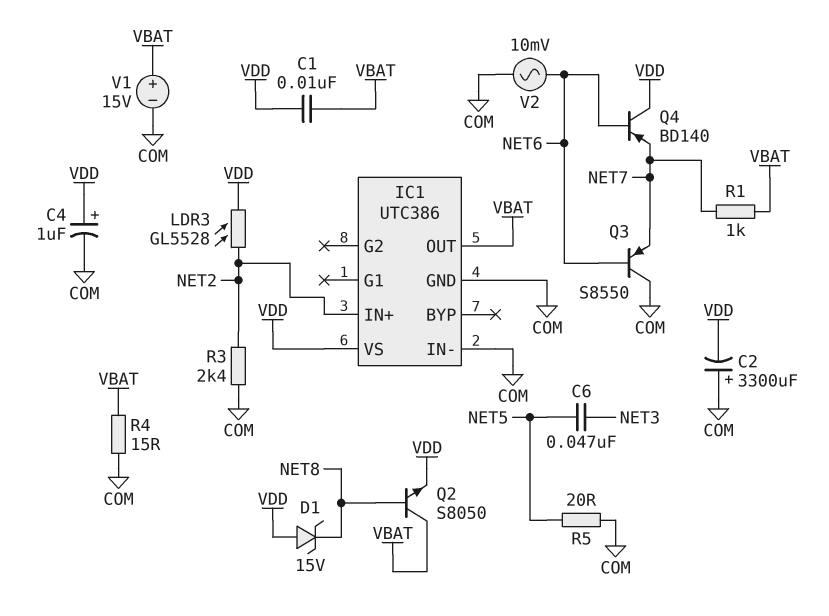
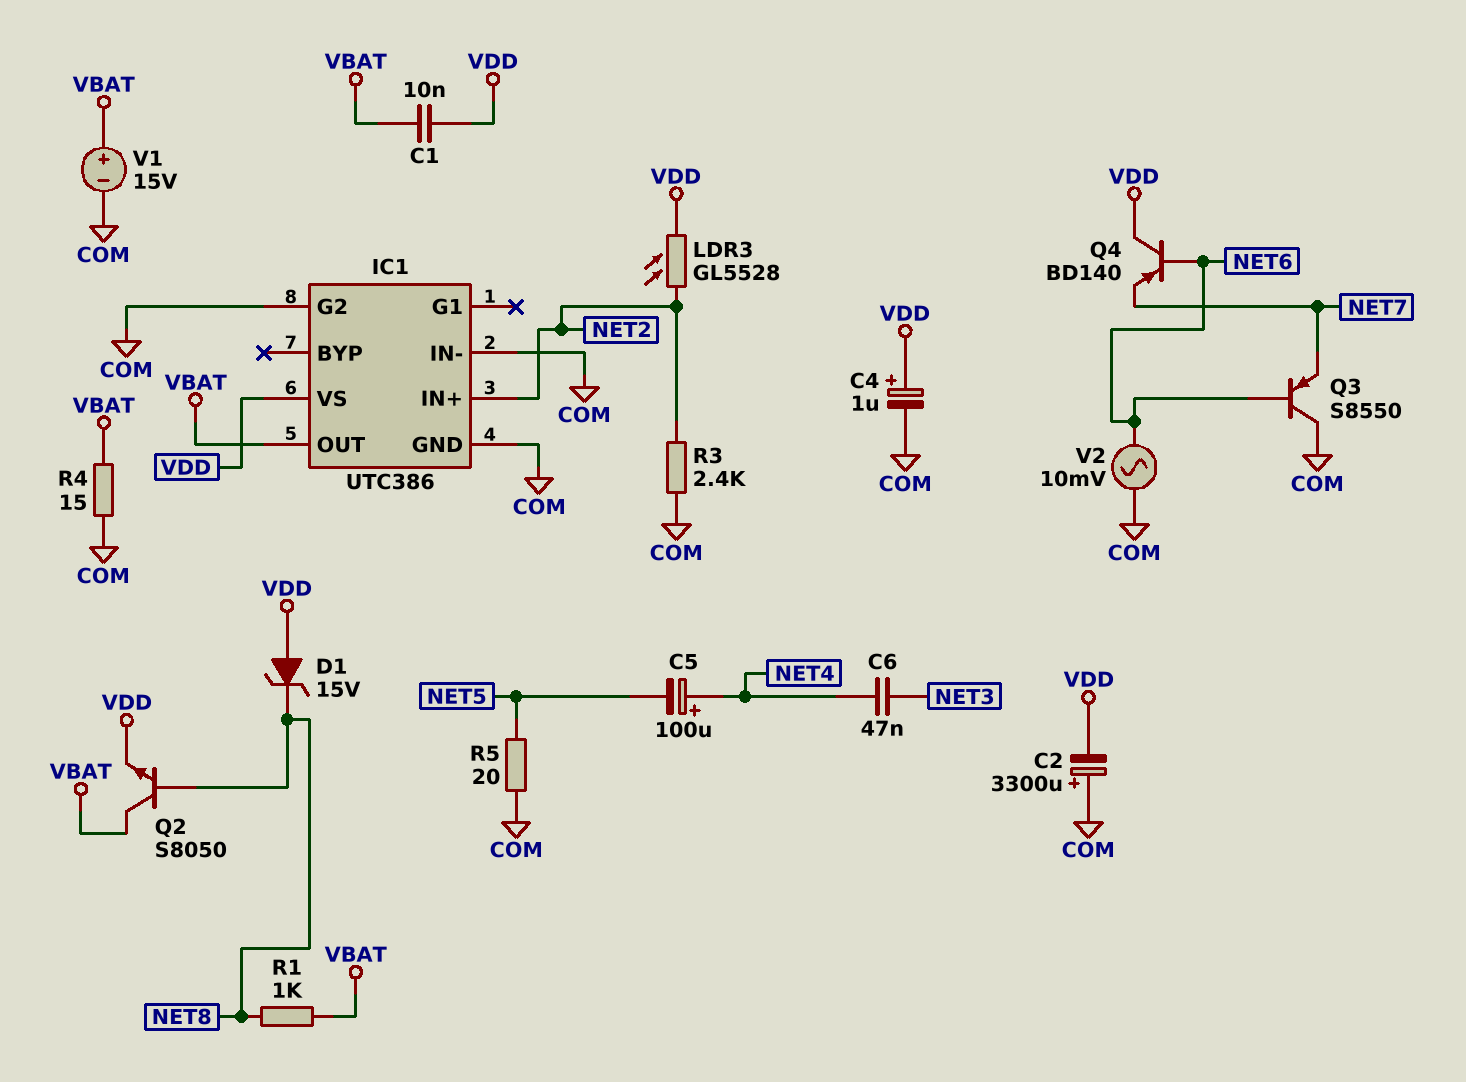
C5: none -> 100uF (plus NET4, minus NET5)
C6: 47nF (NET3, NET5) -> 47nF (NET3, NET4)
IC1 pin G2: none -> COM
R1: 1k (NET7, VBAT) -> 1k (NET8, VBAT)

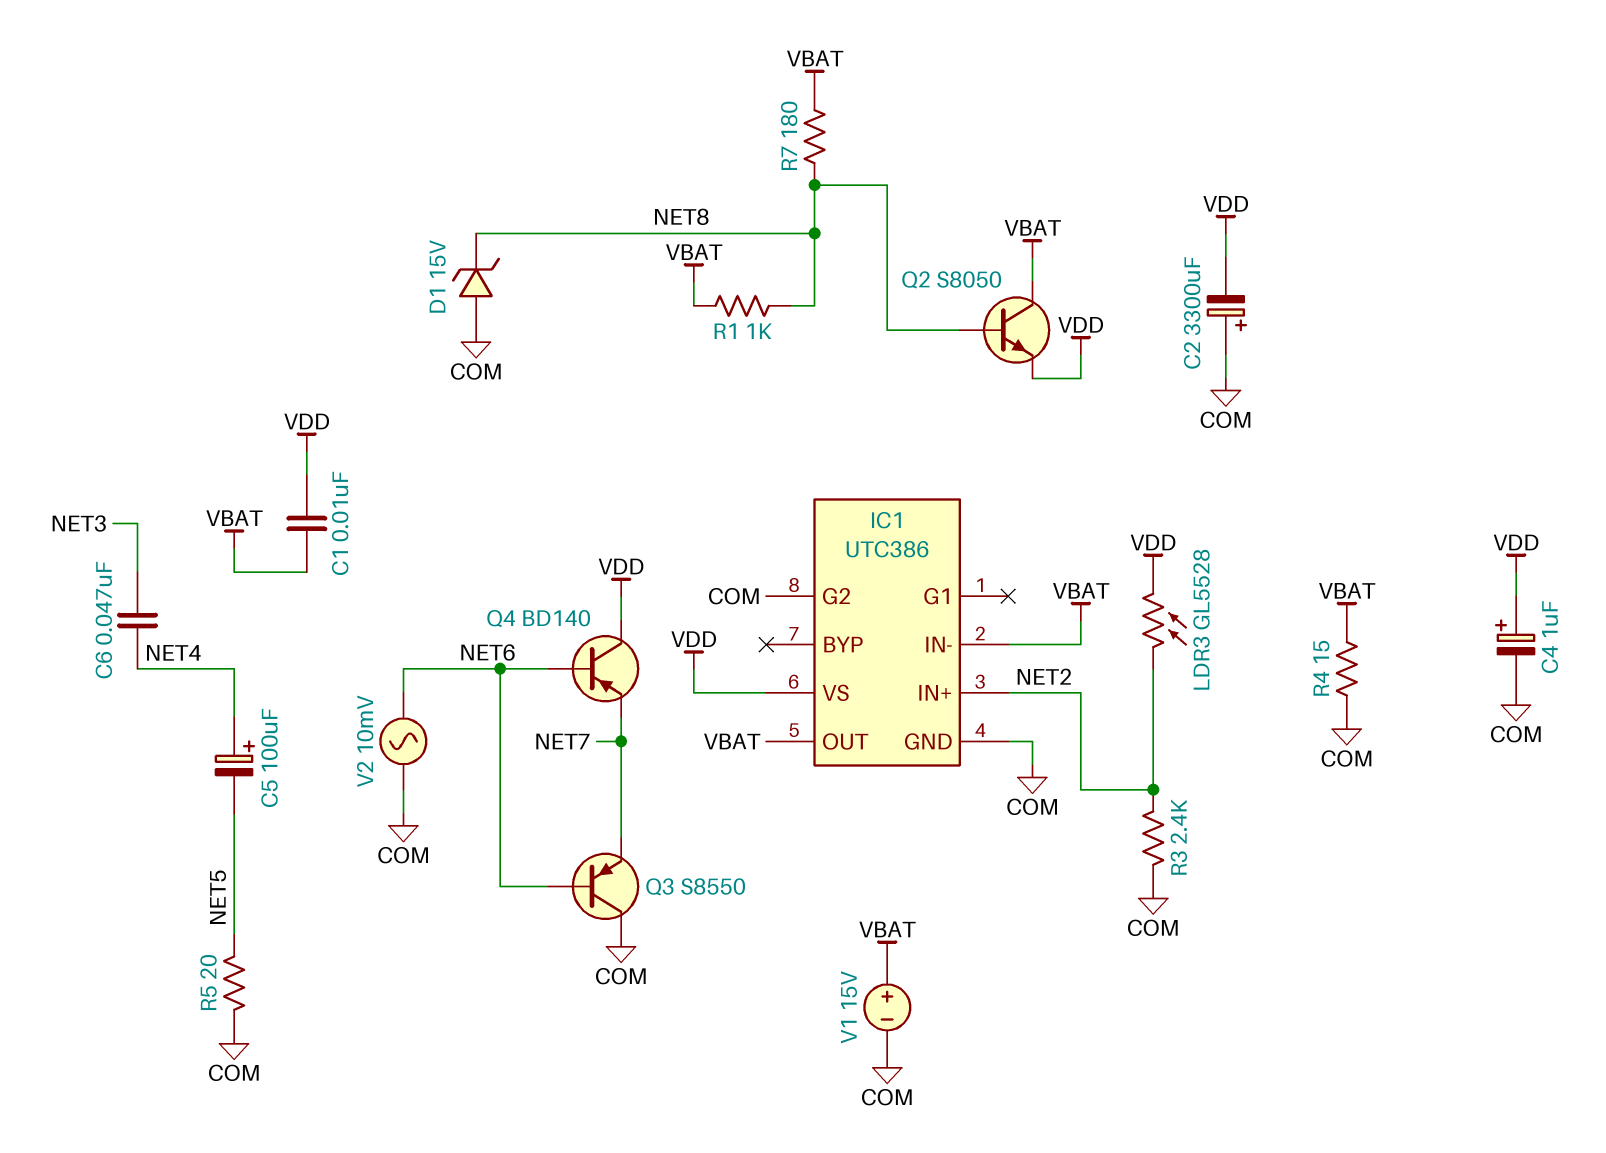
D1: zener 15V (A VDD, K NET8) -> zener 15V (A COM, K NET8)
IC1 pin IN-: COM -> VBAT
R7: none -> 180 (NET8, VBAT)

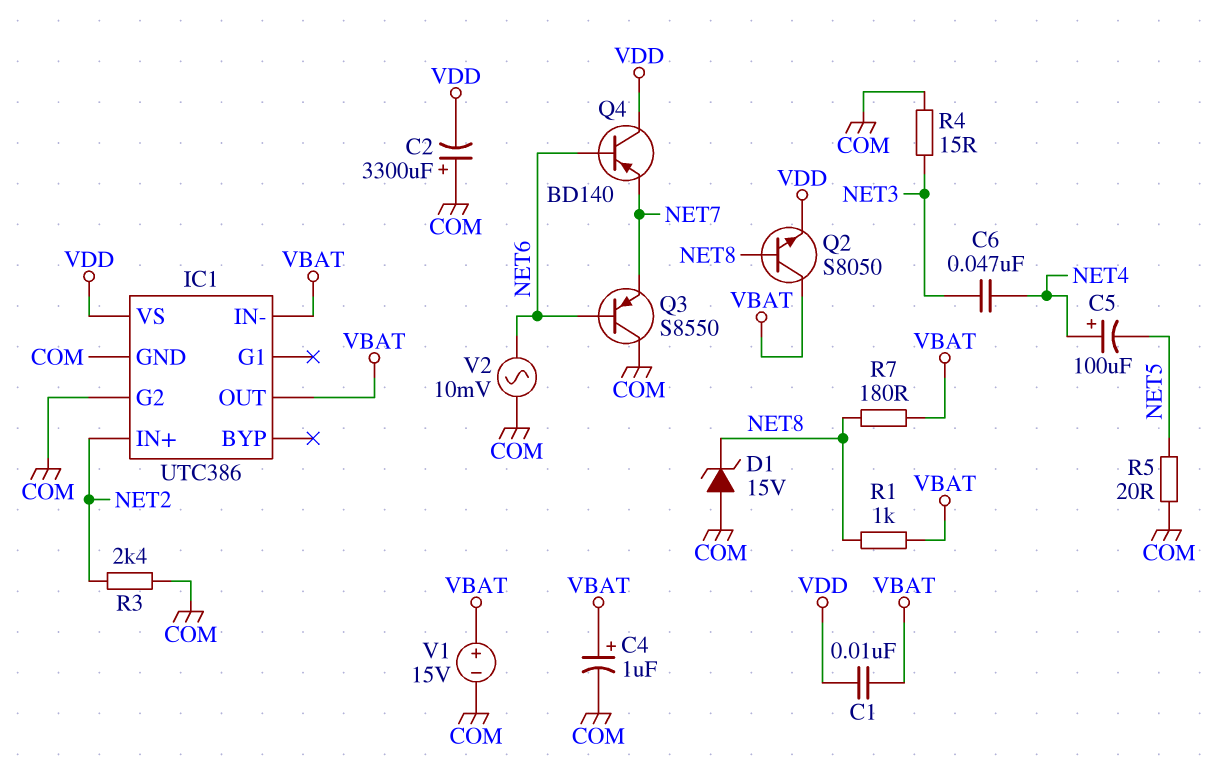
C4: 1uF (plus VDD, minus COM) -> 1uF (plus VBAT, minus COM)
LDR3: GL5528 (NET2, VDD) -> none
R4: 15 (COM, VBAT) -> 15 (COM, NET3)

